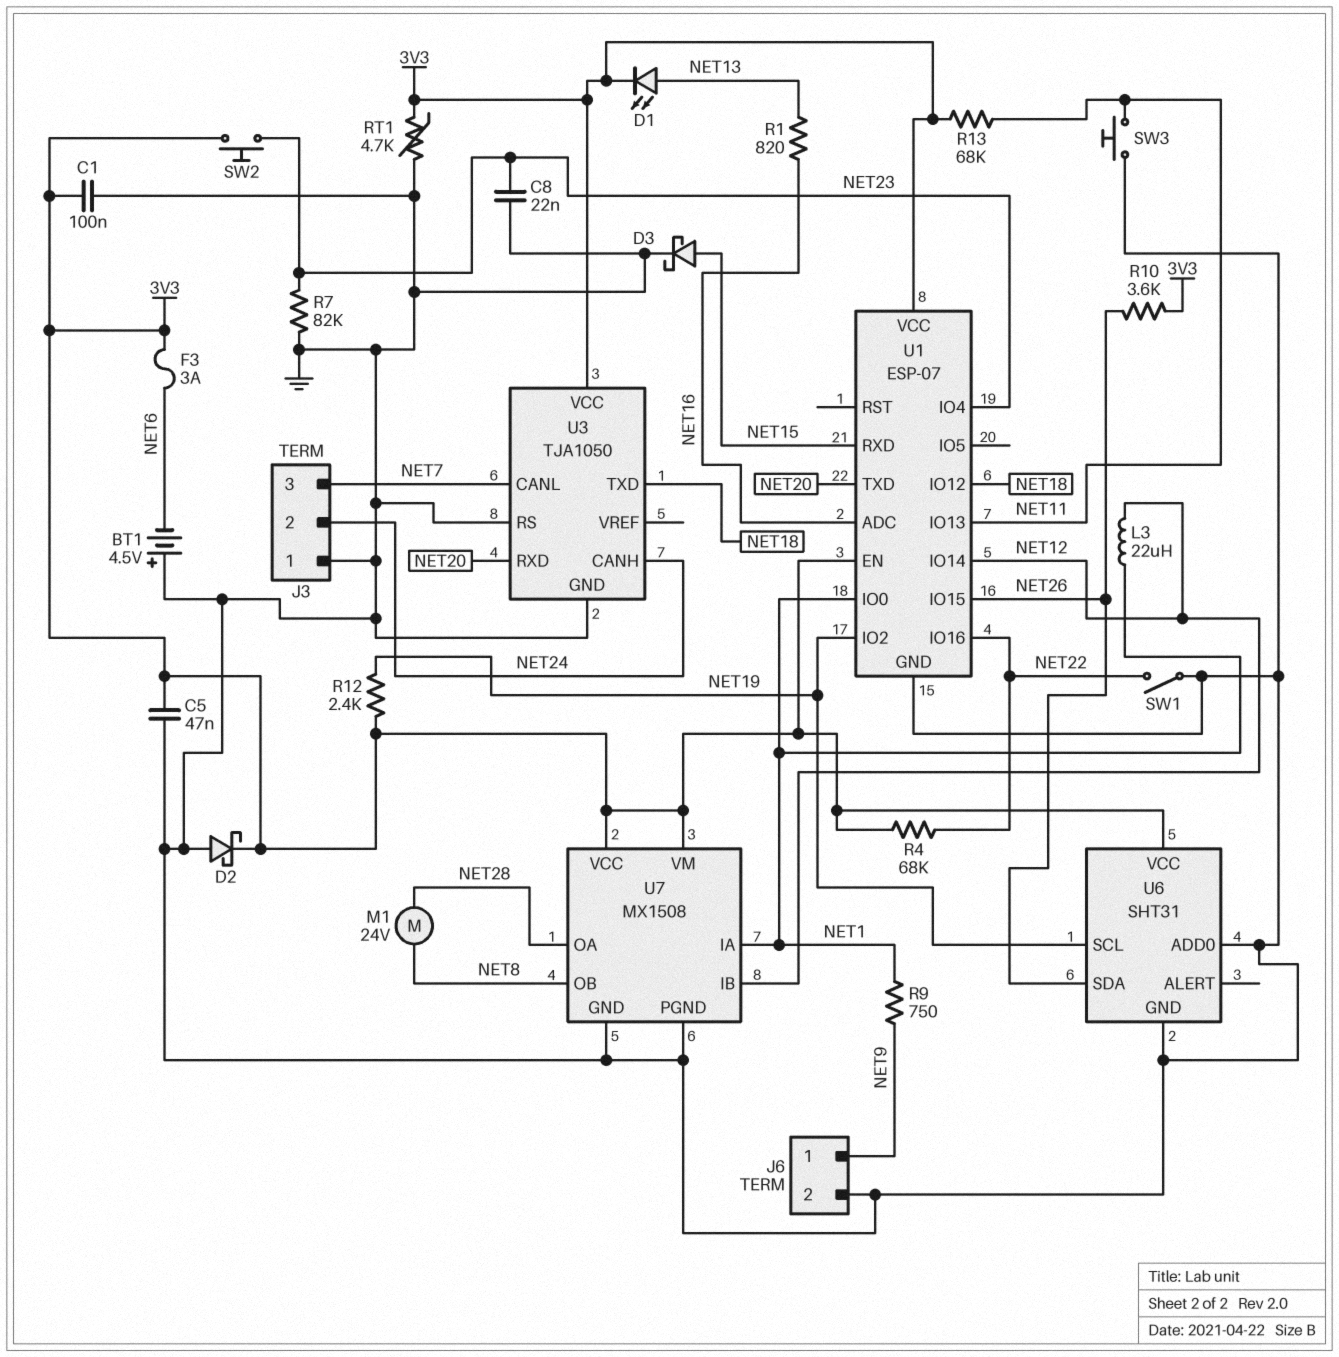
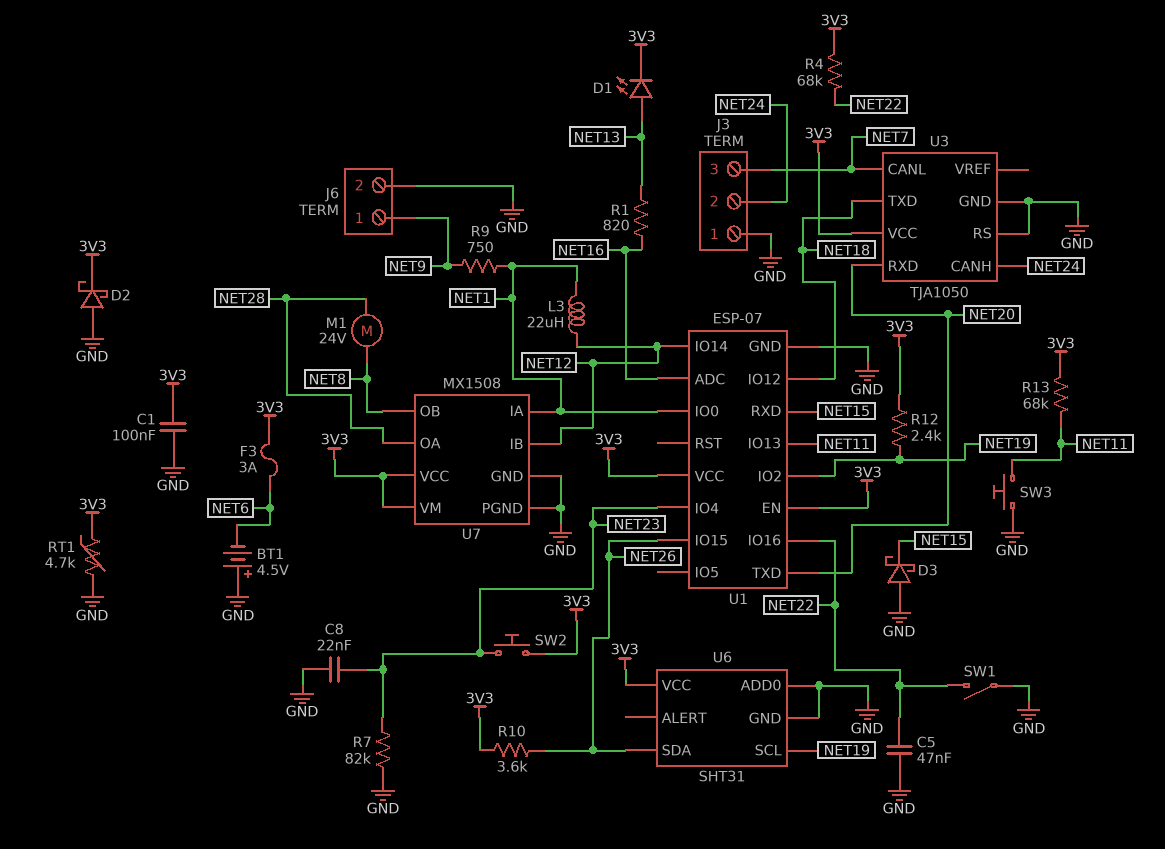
C5: 47nF (3V3, GND) -> 47nF (GND, NET22)
D3: schottky (A NET15, K GND) -> schottky (A GND, K NET15)

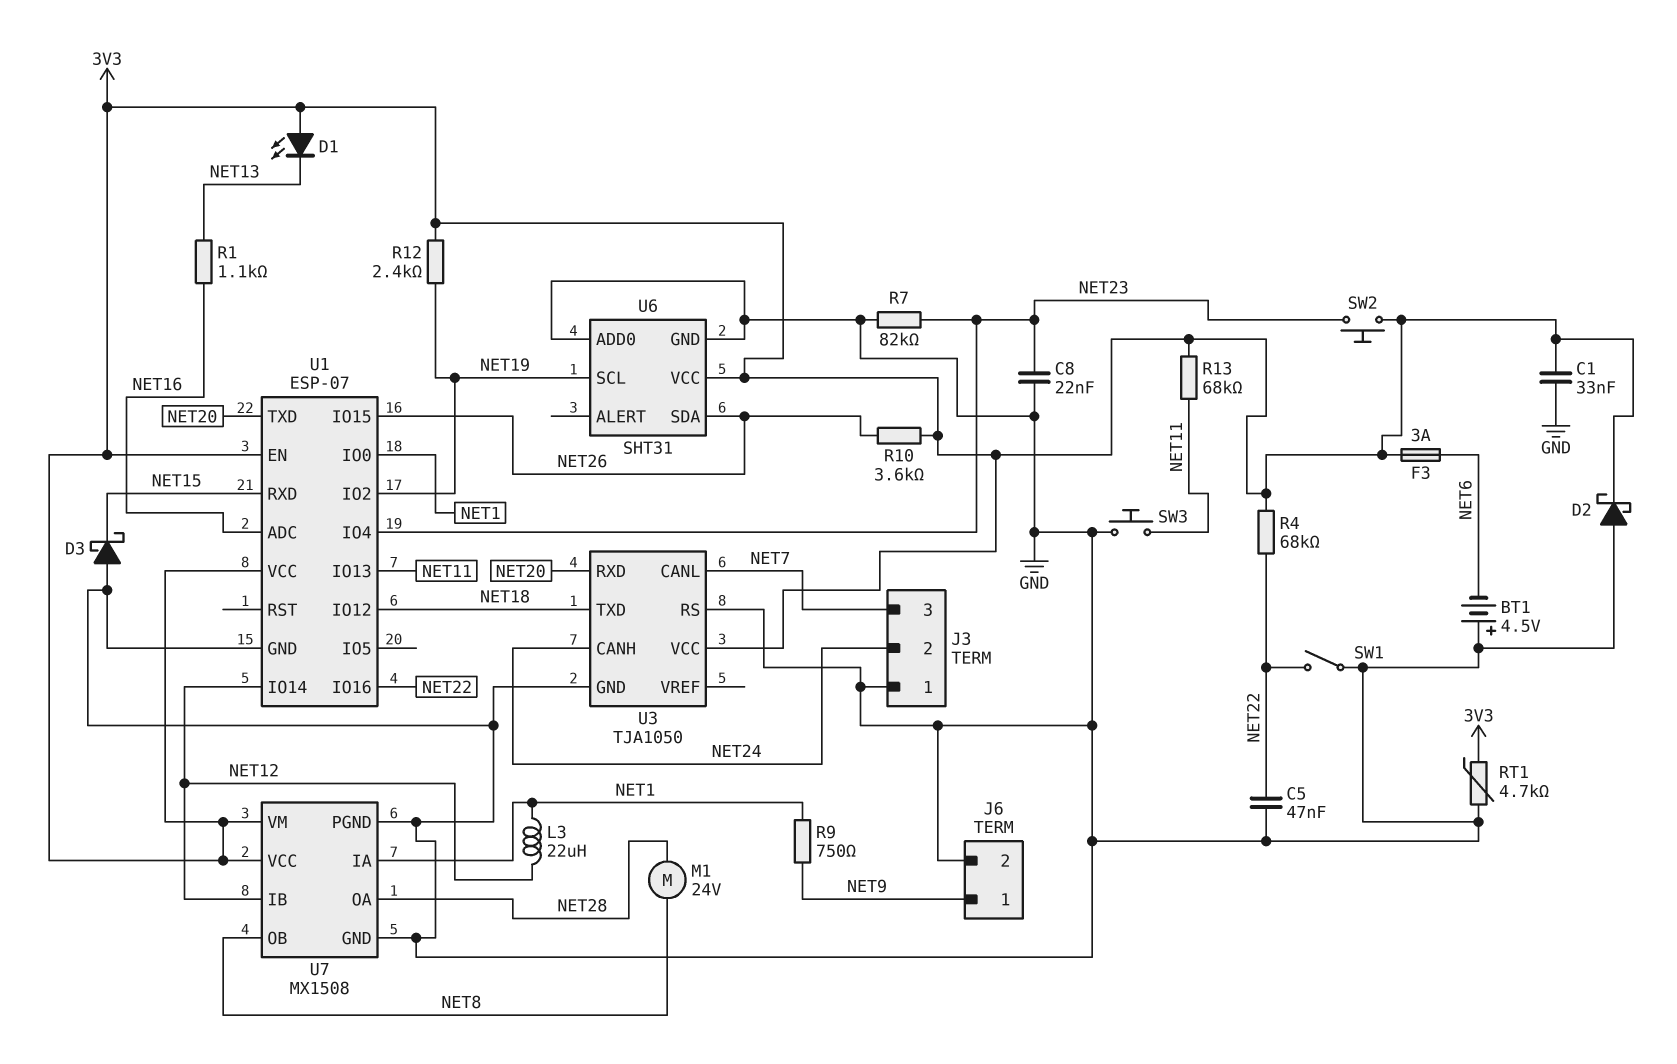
C1: 100nF (3V3, GND) -> 33nF (3V3, GND)
D1: LED (A NET13, K 3V3) -> LED (A 3V3, K NET13)
R1: 820 (NET13, NET16) -> 1.1k (NET13, NET16)

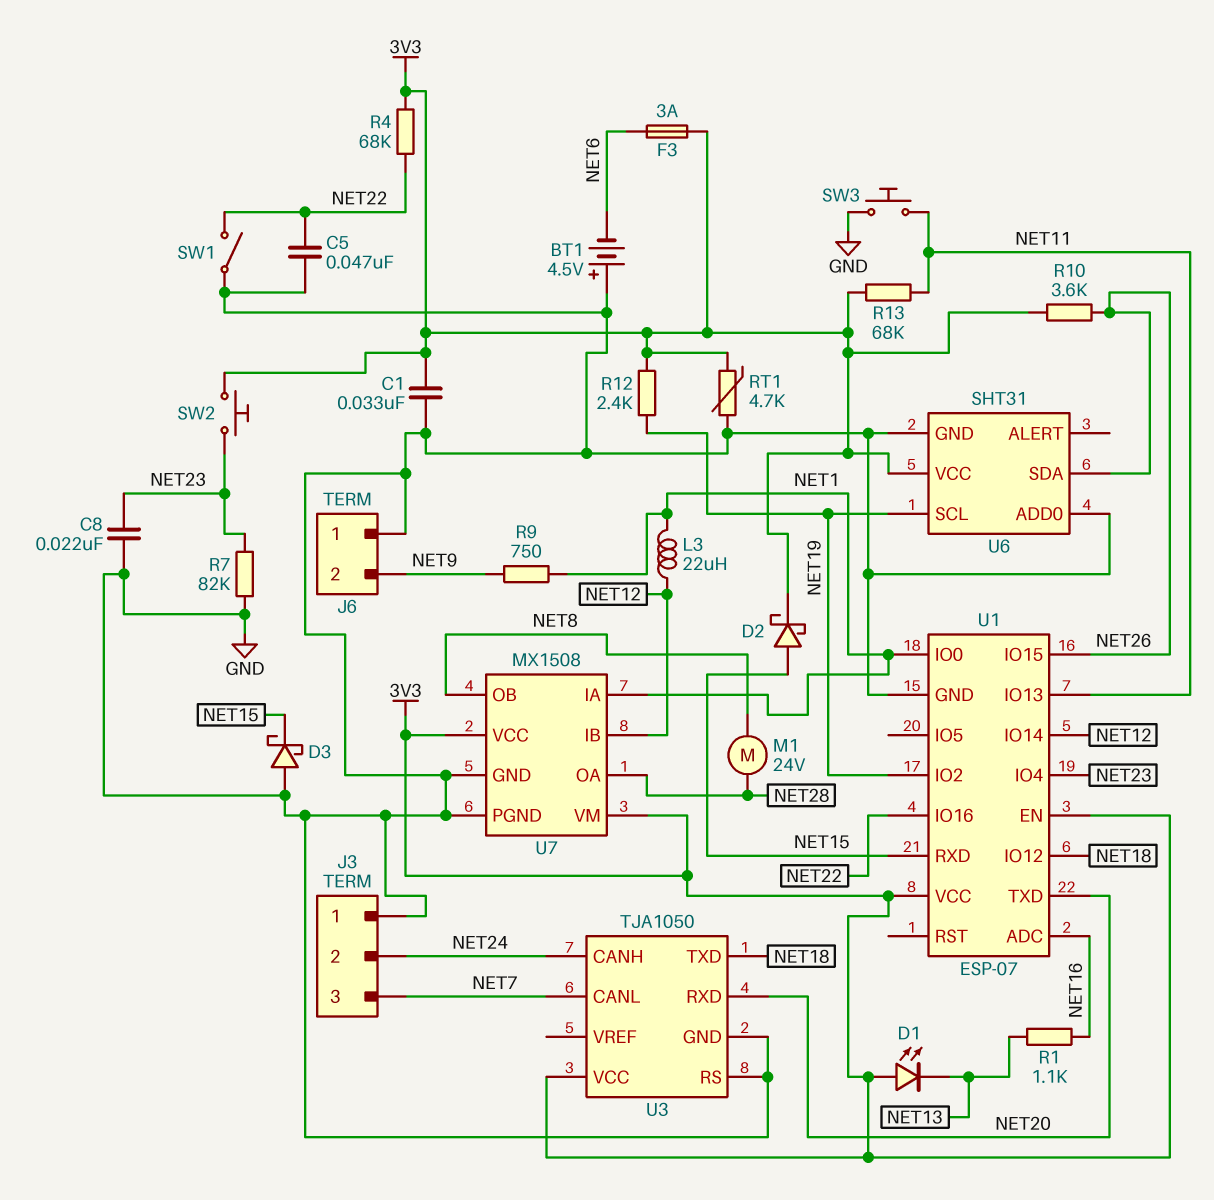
D2: schottky (A GND, K 3V3) -> schottky (A NET15, K 3V3)
J6 pin 1: NET9 -> GND
J6 pin 2: GND -> NET9

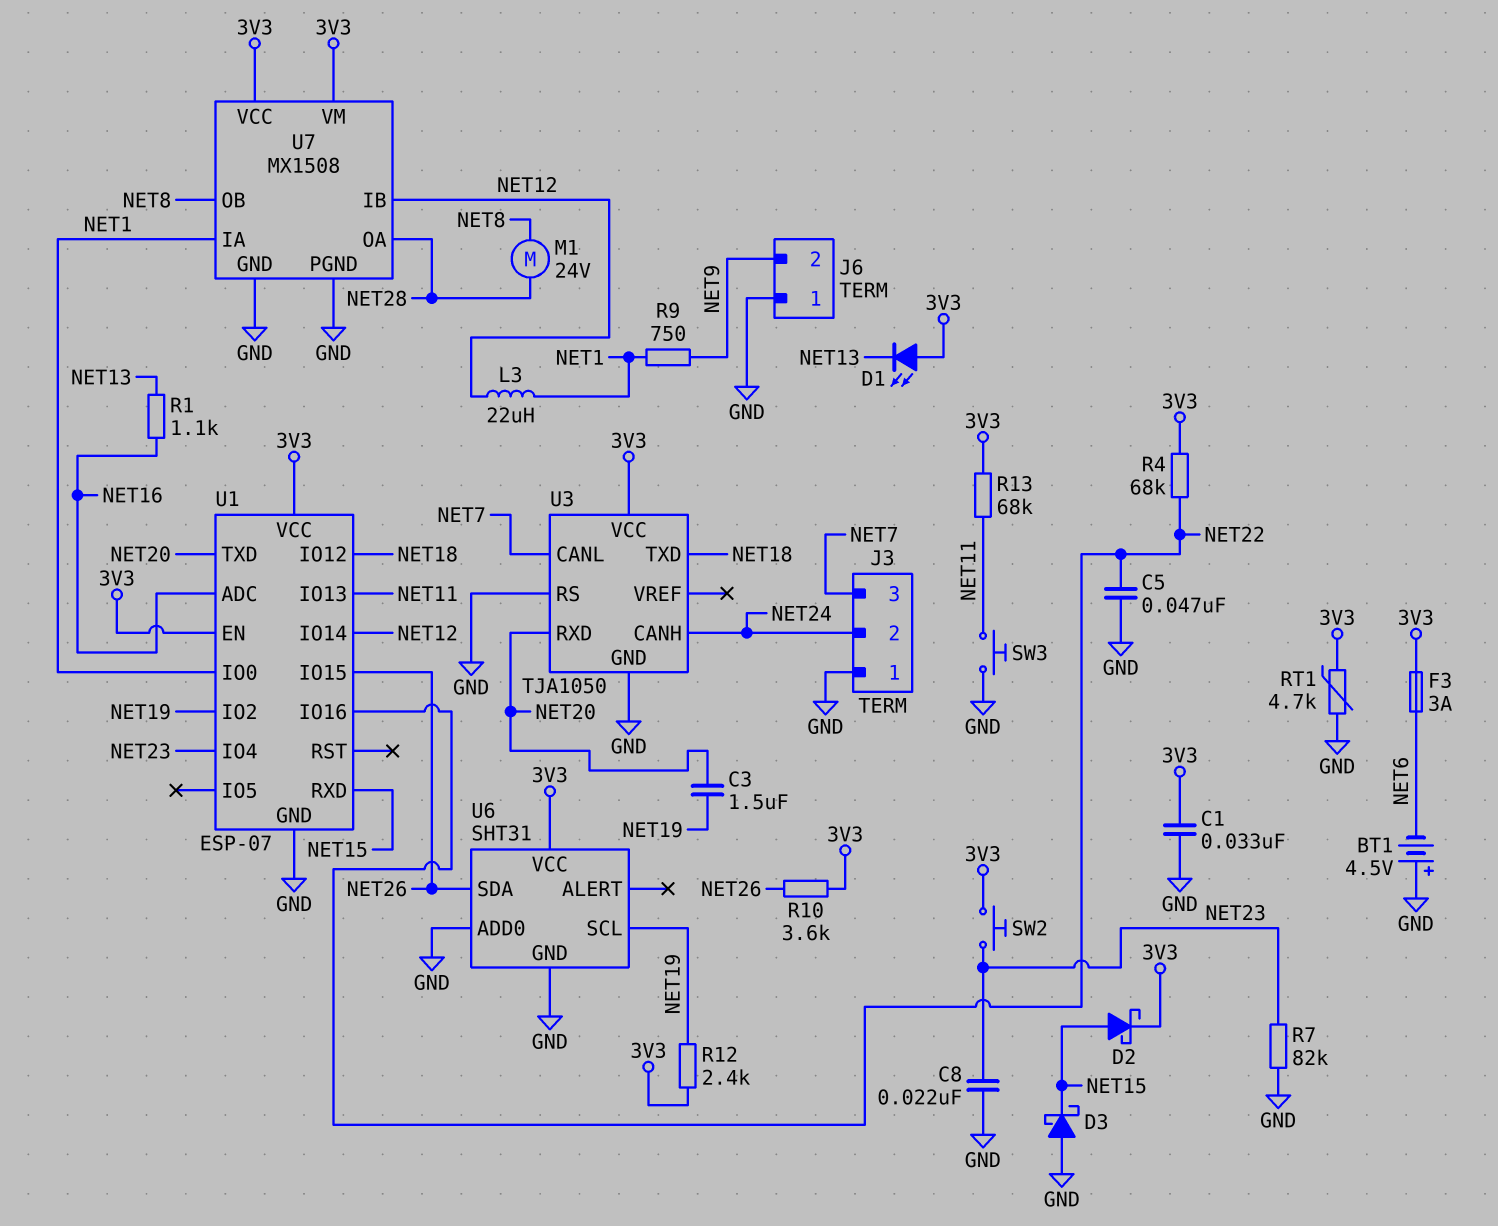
C3: none -> 1.5uF (NET19, NET20)
SW1: switch (GND, NET22) -> none

